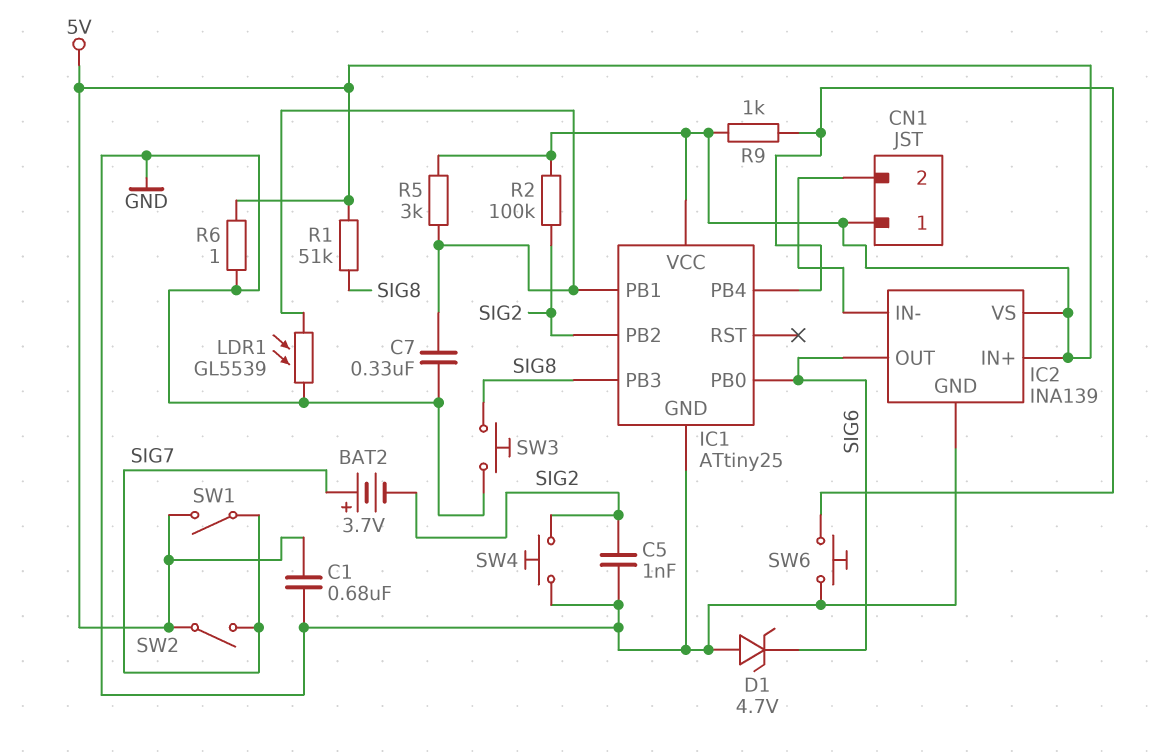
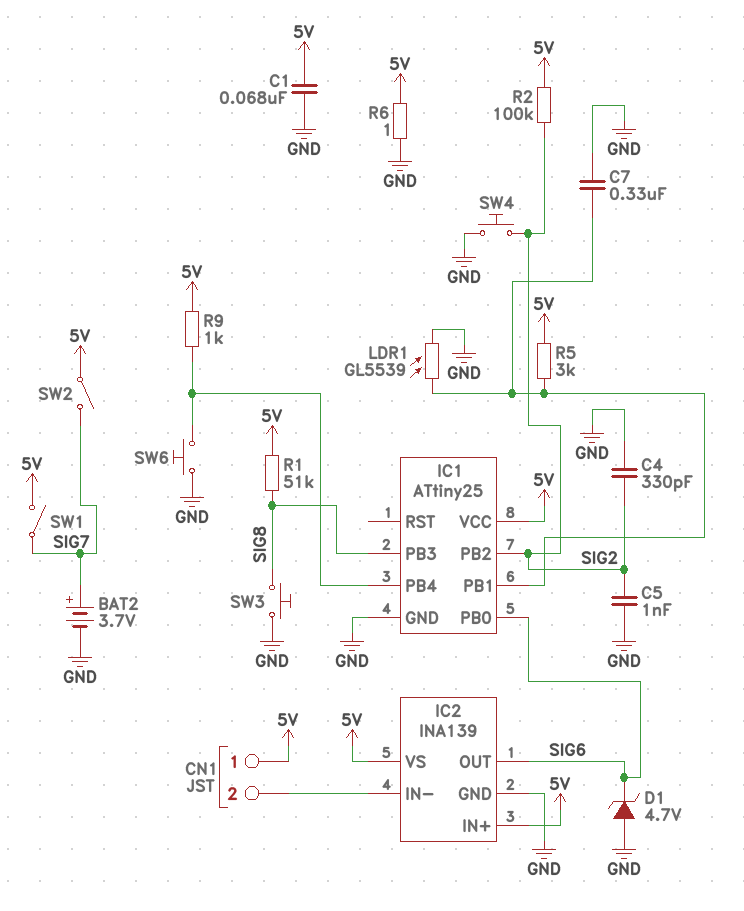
BAT2: 3.7V (plus SIG7, minus SIG2) -> 3.7V (plus SIG7, minus GND)
C1: 680nF (5V, GND) -> 68nF (5V, GND)
C4: none -> 330pF (GND, SIG2)

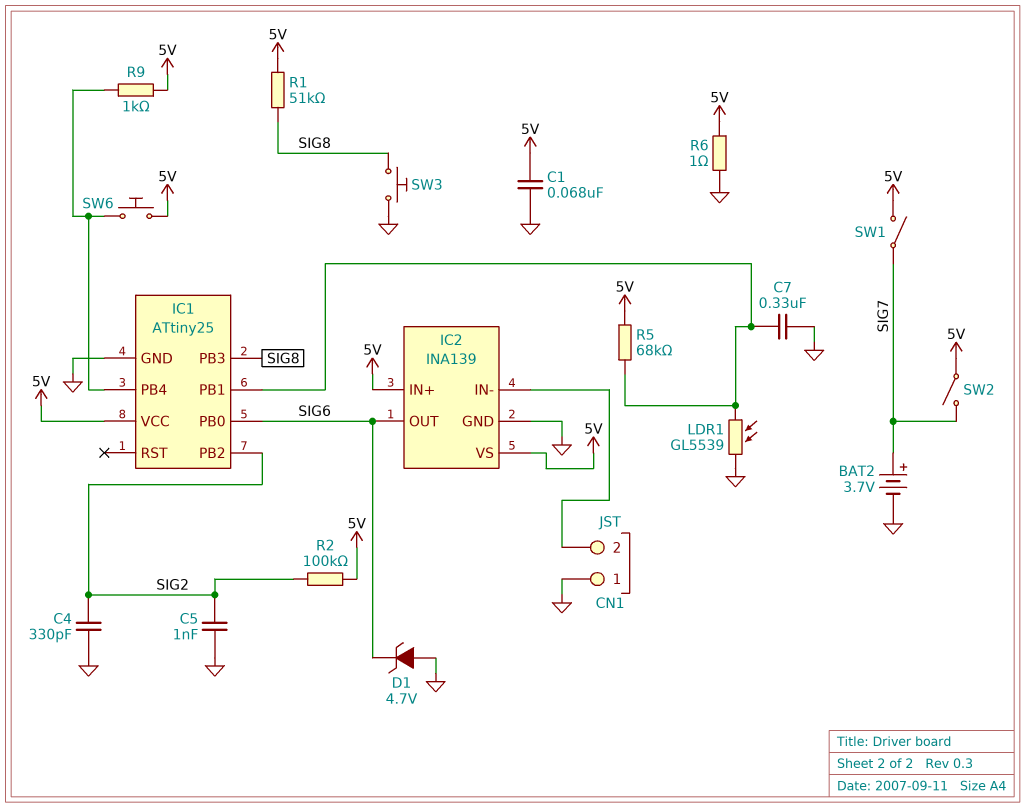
CN1 pin 1: 5V -> GND
R5: 3k (5V, IC1/PB1) -> 68k (5V, IC1/PB1)
SW4: button (GND, SIG2) -> none
SW6: button (GND, IC1/PB4) -> button (5V, IC1/PB4)

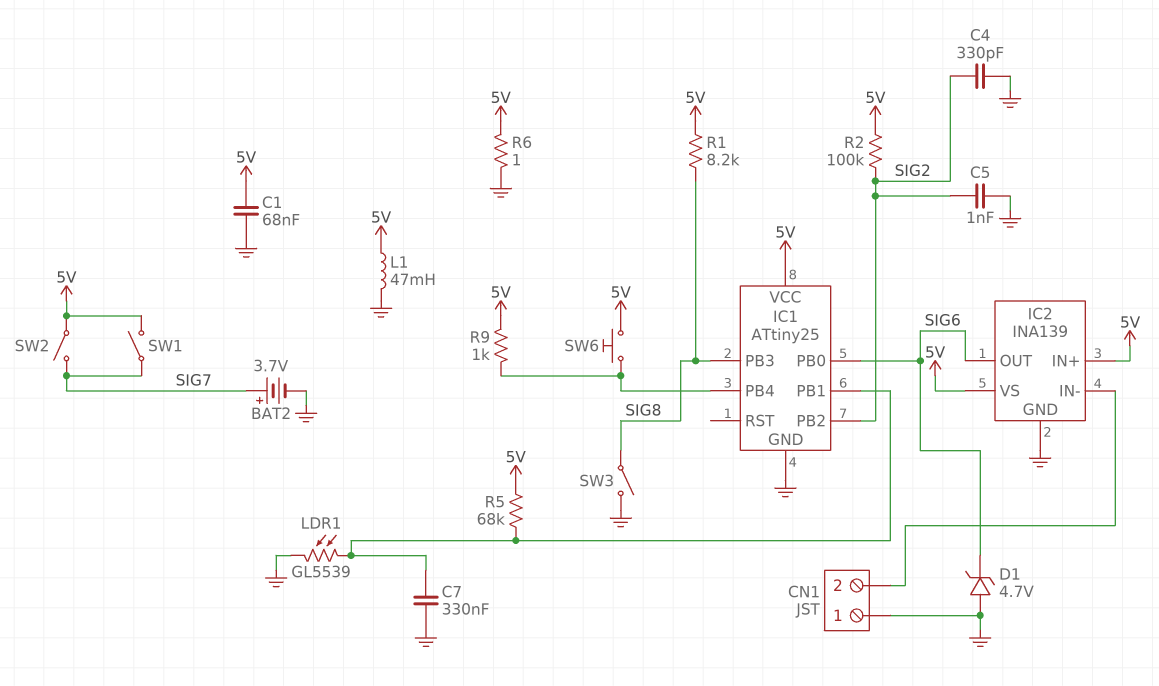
L1: none -> 47mH (5V, GND)
R1: 51k (5V, SIG8) -> 8.2k (5V, SIG8)
SW3: button (GND, SIG8) -> switch (GND, SIG8)

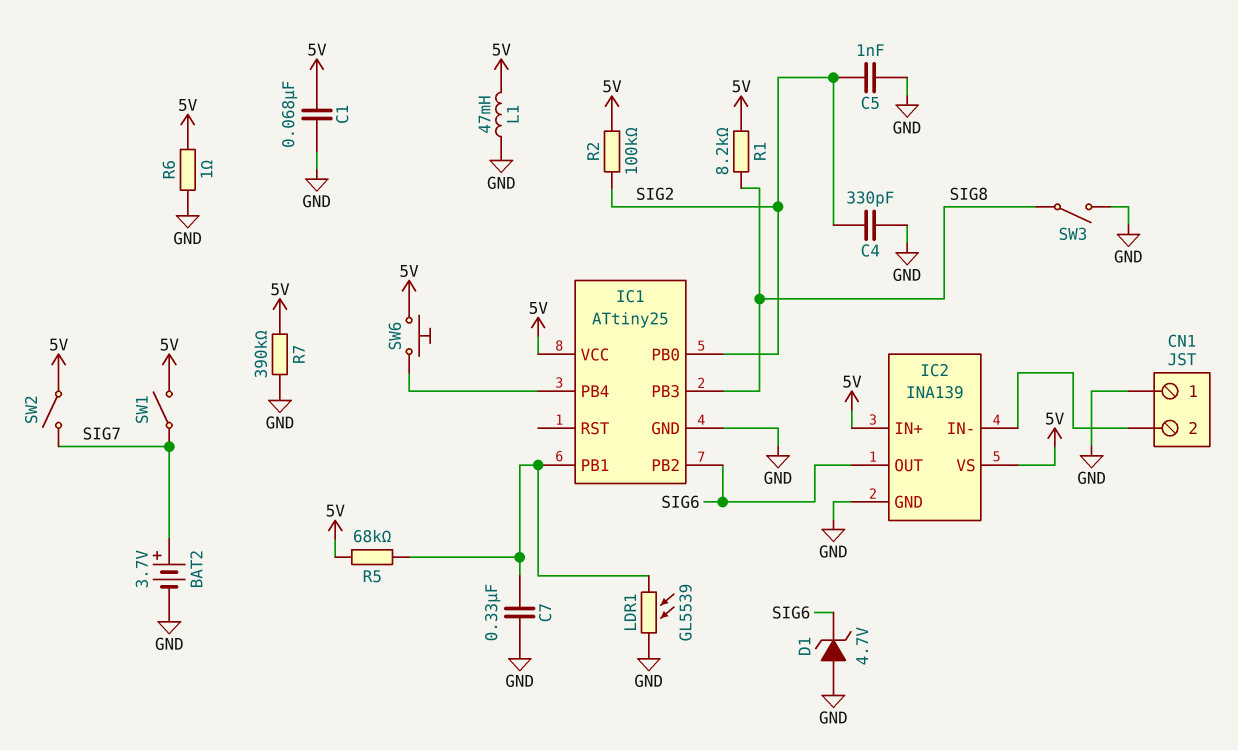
IC1 pin PB0: SIG6 -> SIG2
IC1 pin PB2: SIG2 -> SIG6
R7: none -> 390k (5V, GND)
R9: 1k (5V, IC1/PB4) -> none

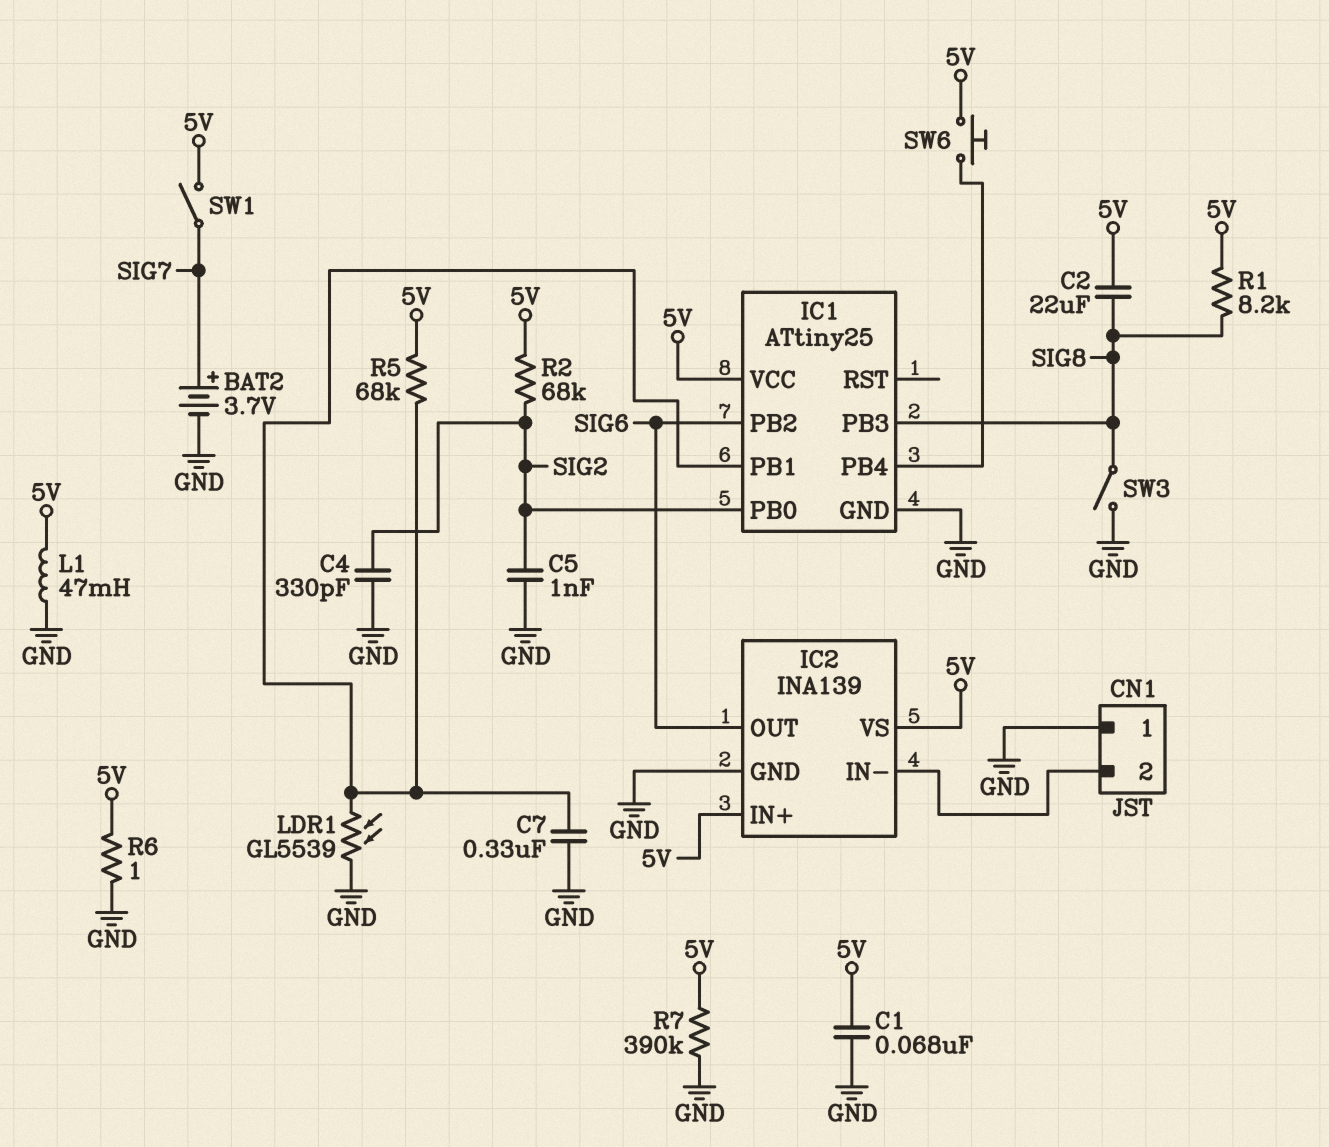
C2: none -> 22uF (5V, SIG8)
D1: zener 4.7V (A GND, K SIG6) -> none
R2: 100k (5V, SIG2) -> 68k (5V, SIG2)
SW2: switch (5V, SIG7) -> none

